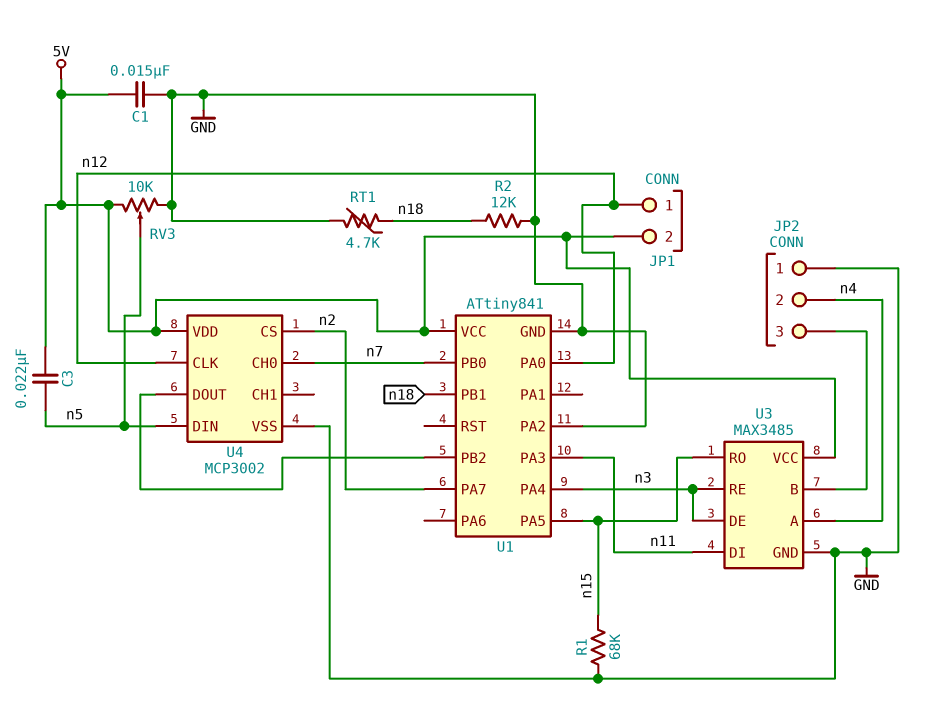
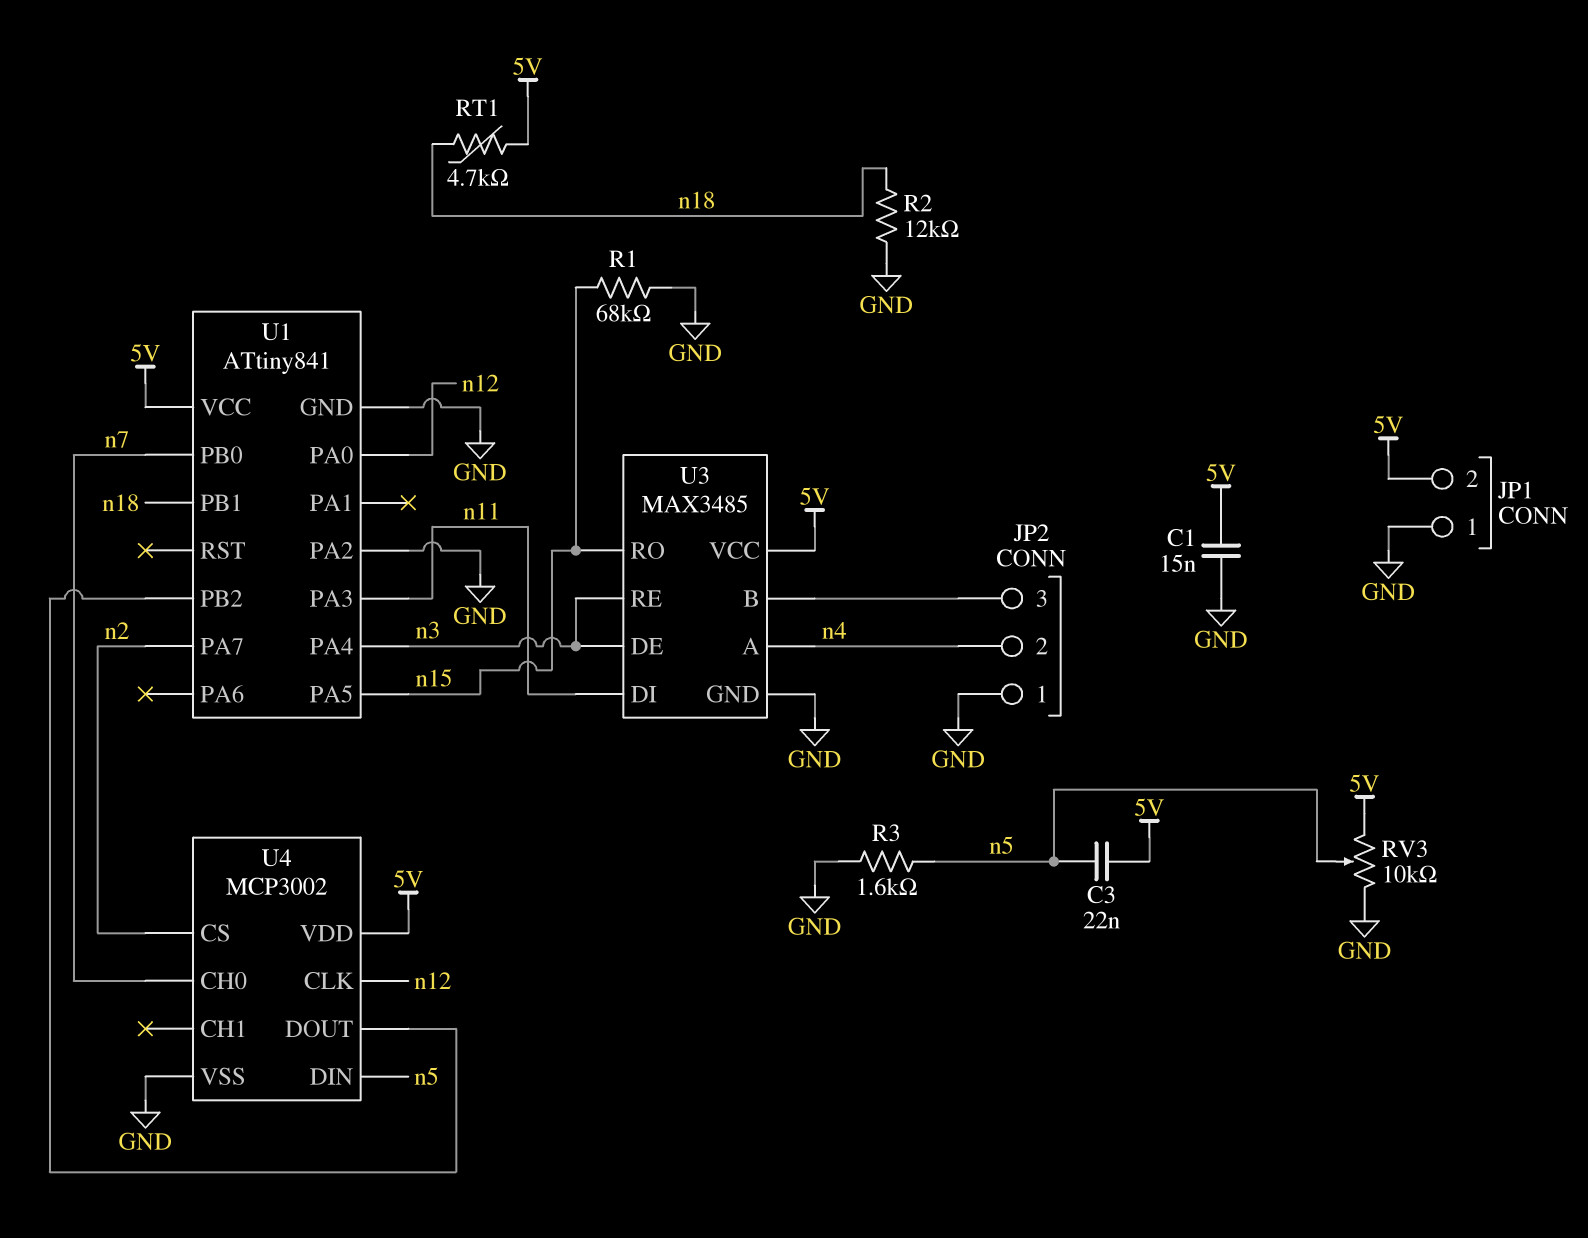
JP1 pin 1: n12 -> GND
R3: none -> 1.6k (GND, n5)
RT1: 4.7k (GND, n18) -> 4.7k (5V, n18)

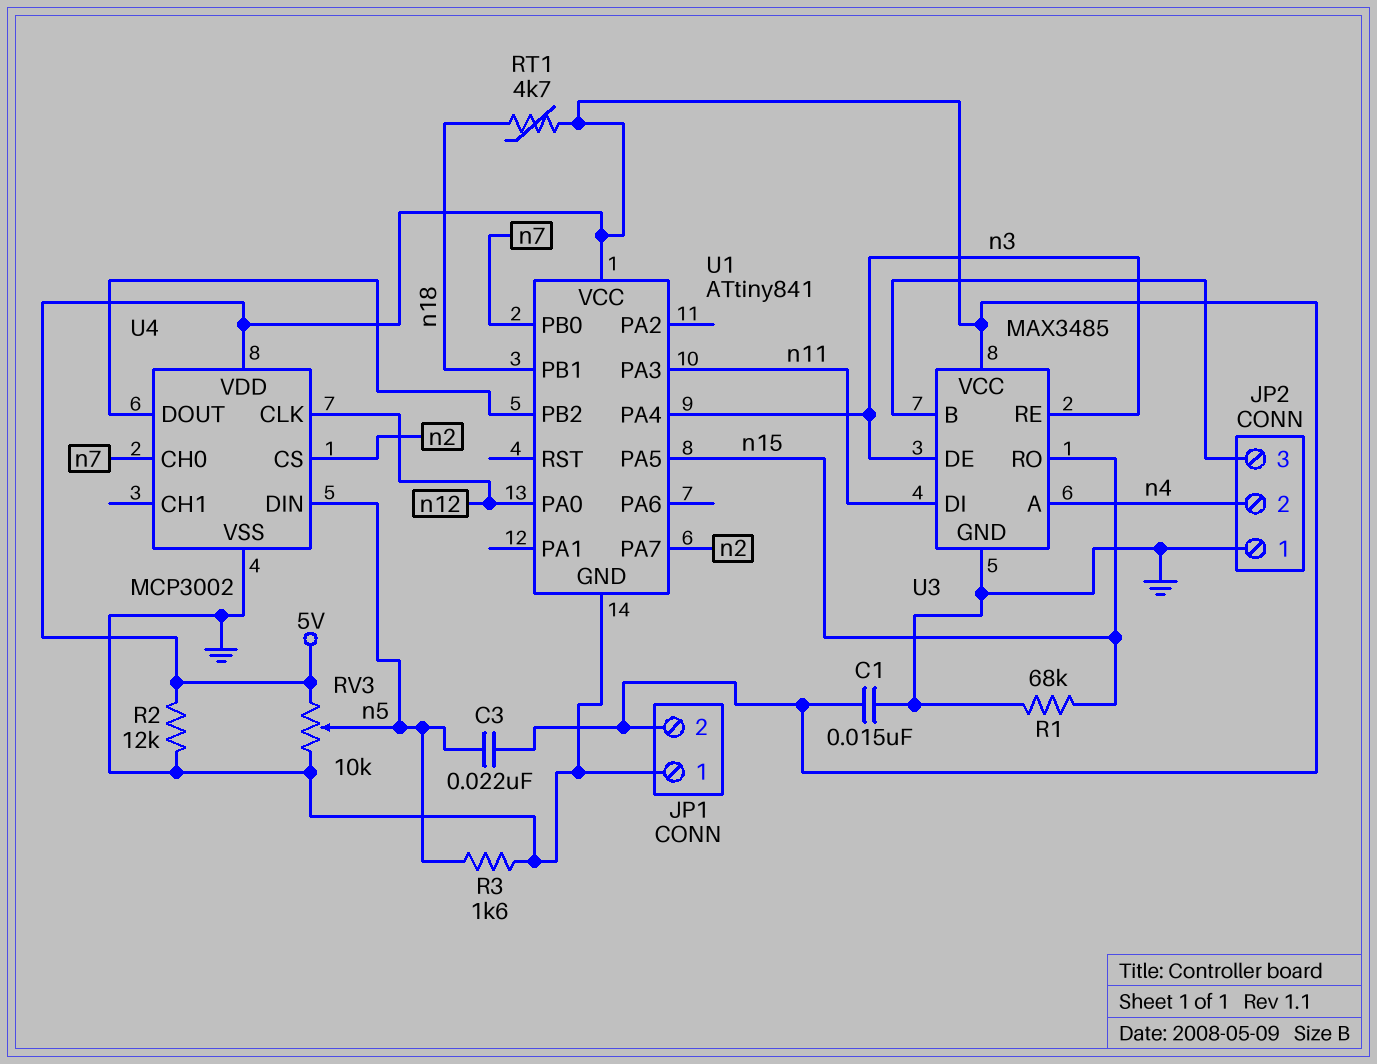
R2: 12k (GND, n18) -> 12k (5V, GND)
U1 pin PA2: GND -> none

